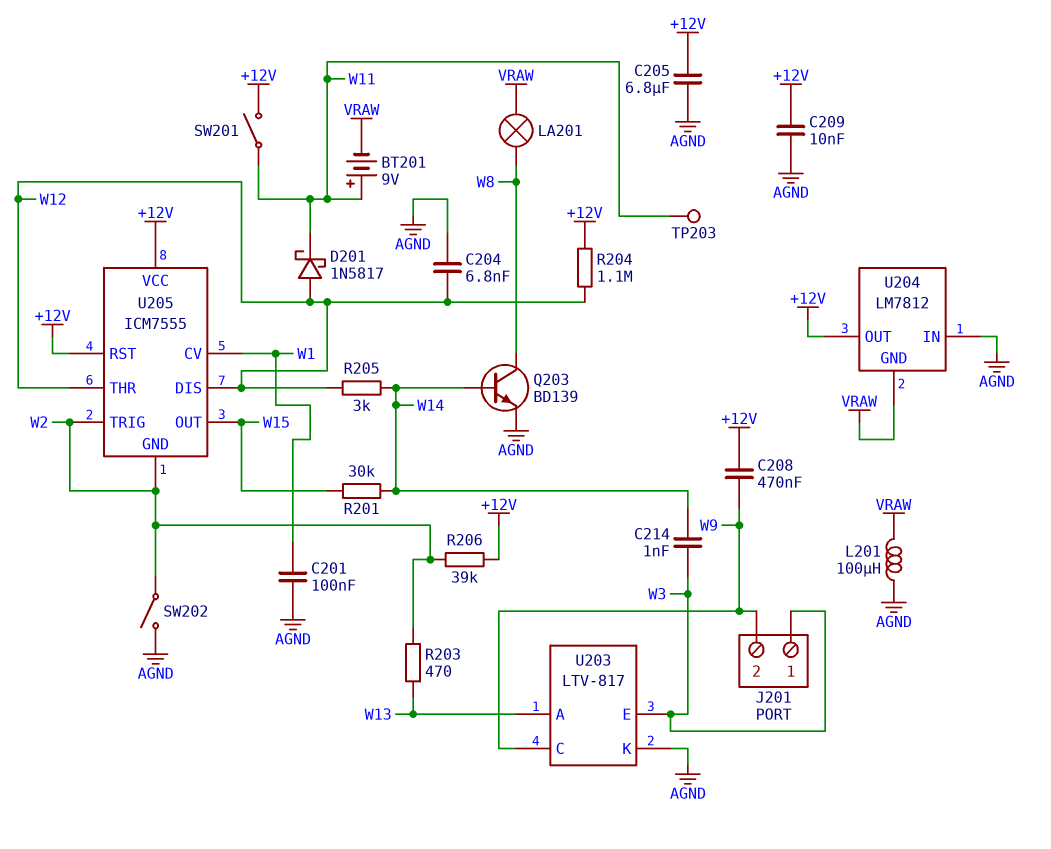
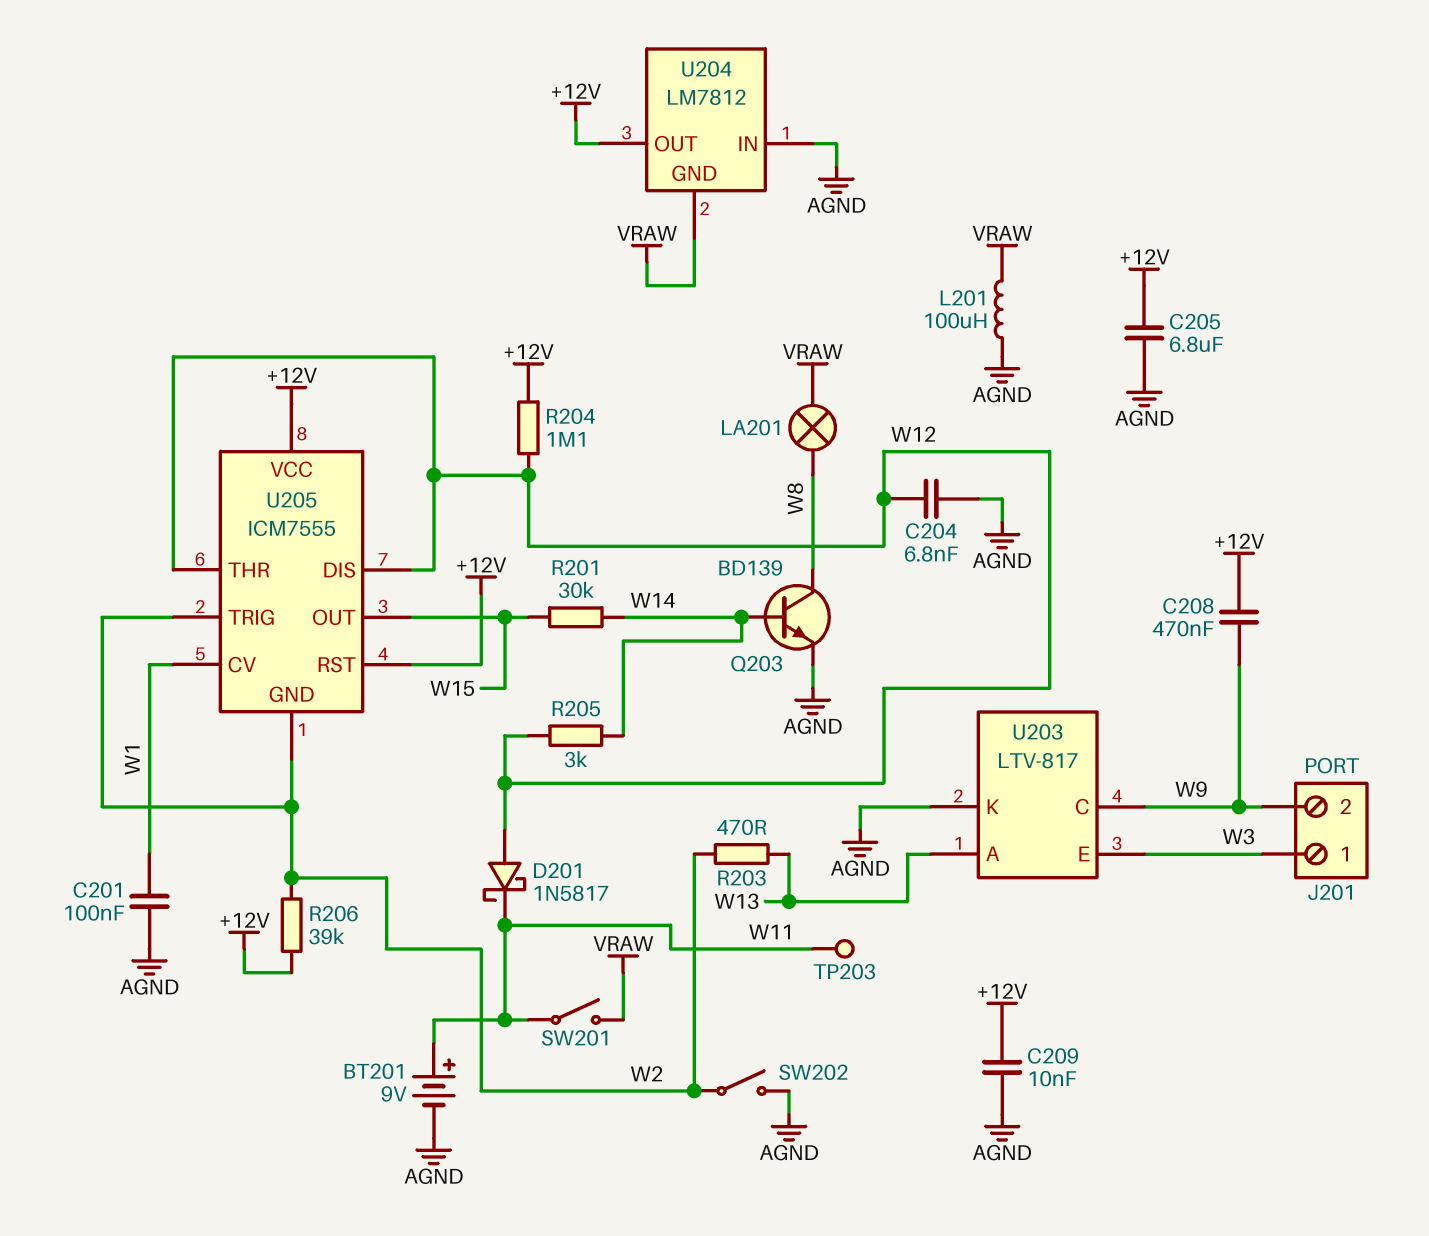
BT201: 9V (plus W11, minus VRAW) -> 9V (plus W11, minus AGND)
C214: 1nF (W3, W14) -> none
SW201: switch (+12V, W11) -> switch (VRAW, W11)

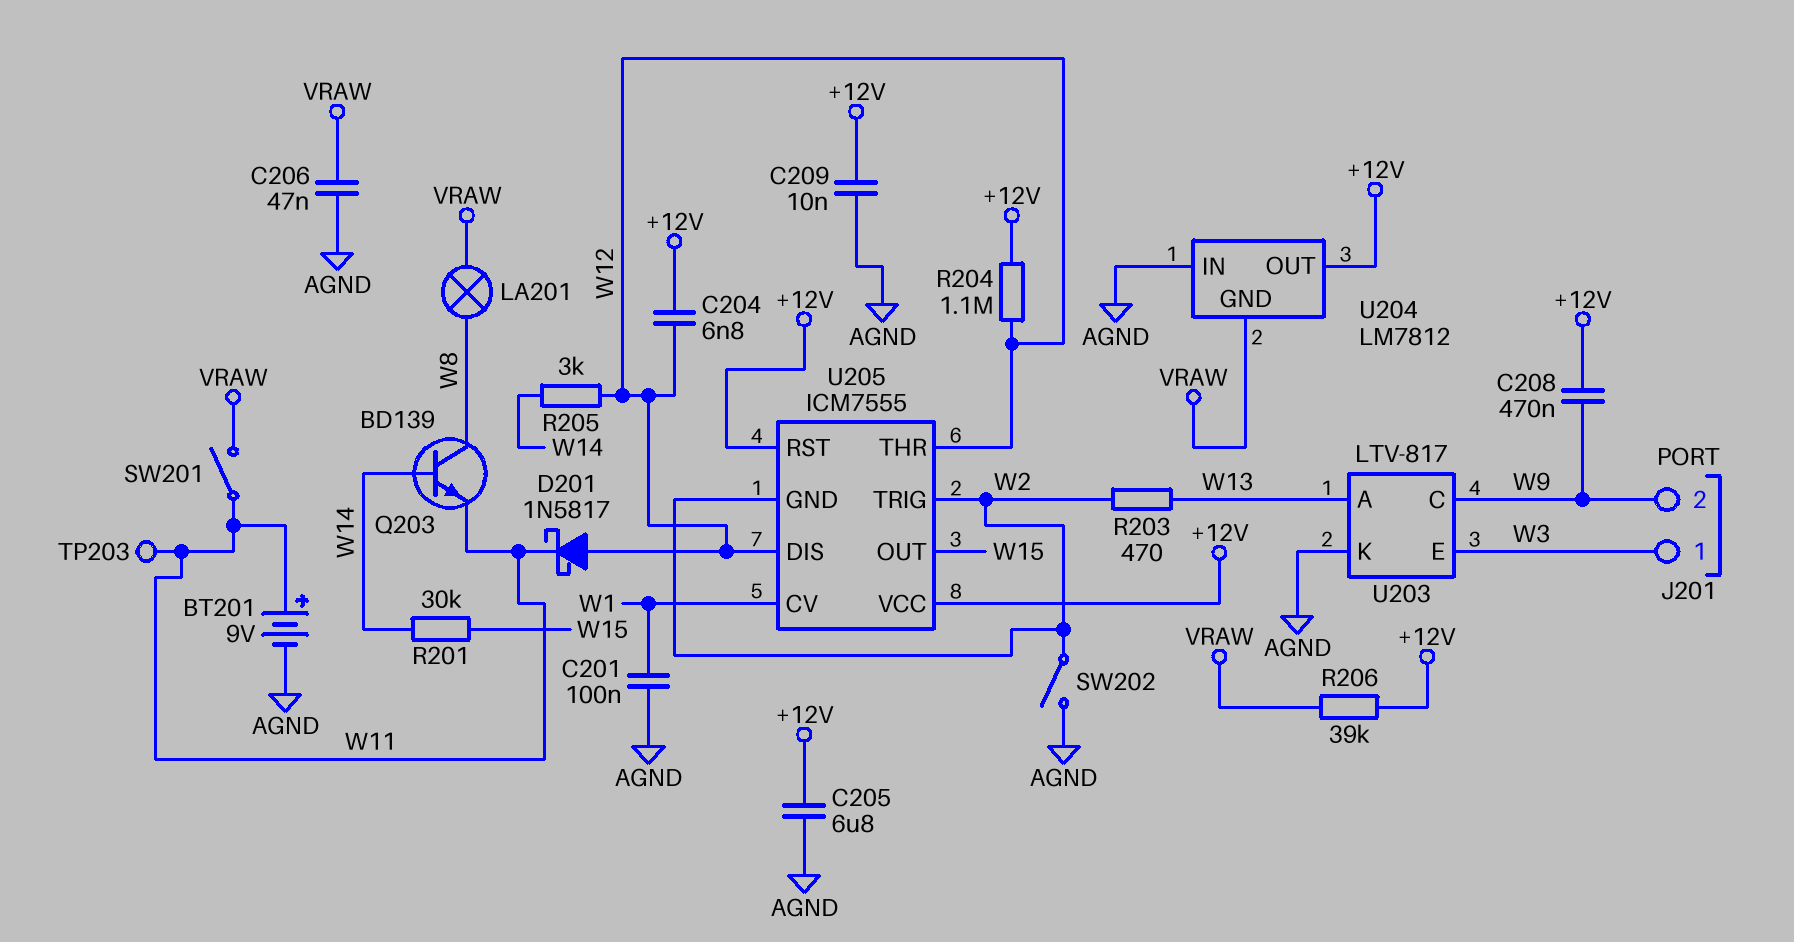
C204: 6.8nF (AGND, W12) -> 6.8nF (+12V, W12)
C206: none -> 47nF (AGND, VRAW)
L201: 100uH (AGND, VRAW) -> none
Q203: NPN BD139 (B W14, C W8, E AGND) -> NPN BD139 (B W14, C W8, E W11)
R206: 39k (+12V, W2) -> 39k (+12V, VRAW)

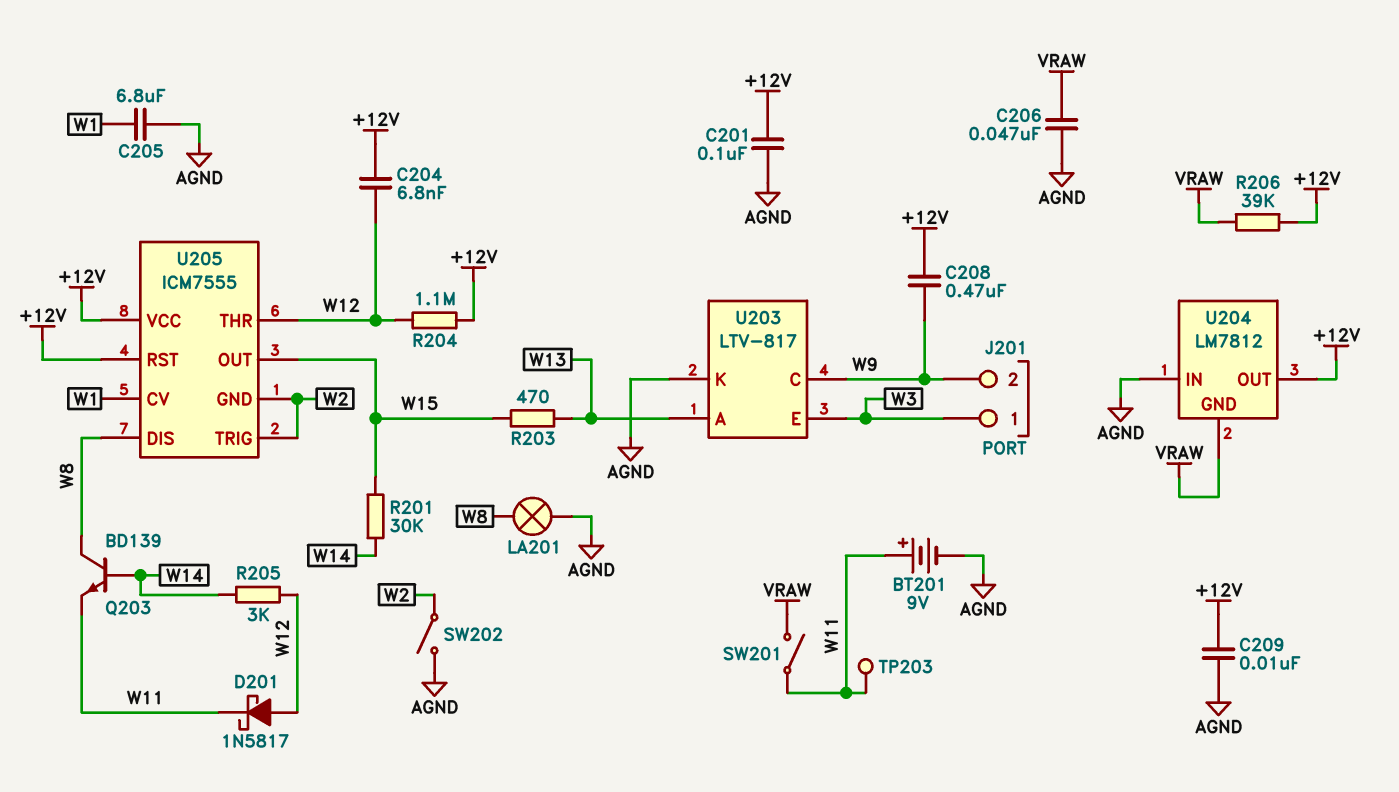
C201: 100nF (AGND, W1) -> 100nF (+12V, AGND)
C205: 6.8uF (+12V, AGND) -> 6.8uF (AGND, W1)
LA201: lamp (VRAW, W8) -> lamp (AGND, W8)
R203: 470 (W2, W13) -> 470 (W13, W15)
U205 pin DIS: W12 -> W8

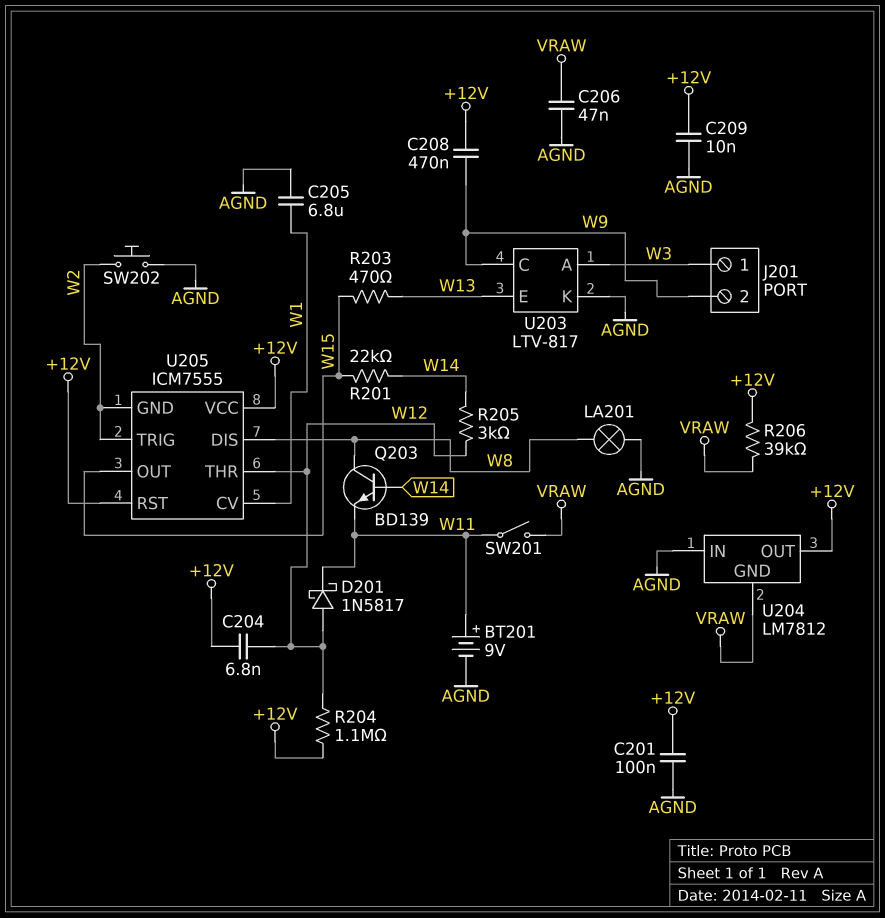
R201: 30k (W14, W15) -> 22k (W14, W15)
SW202: switch (AGND, W2) -> button (AGND, W2)
TP203: test point (W11) -> none
U203 pin A: W13 -> W3
U203 pin E: W3 -> W13

